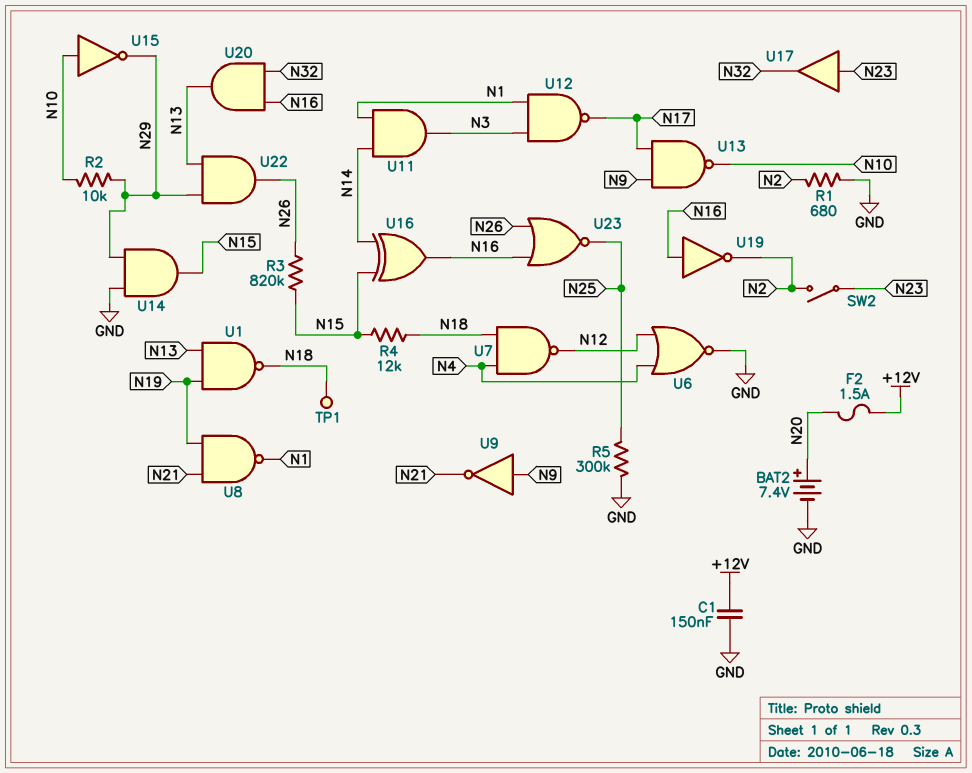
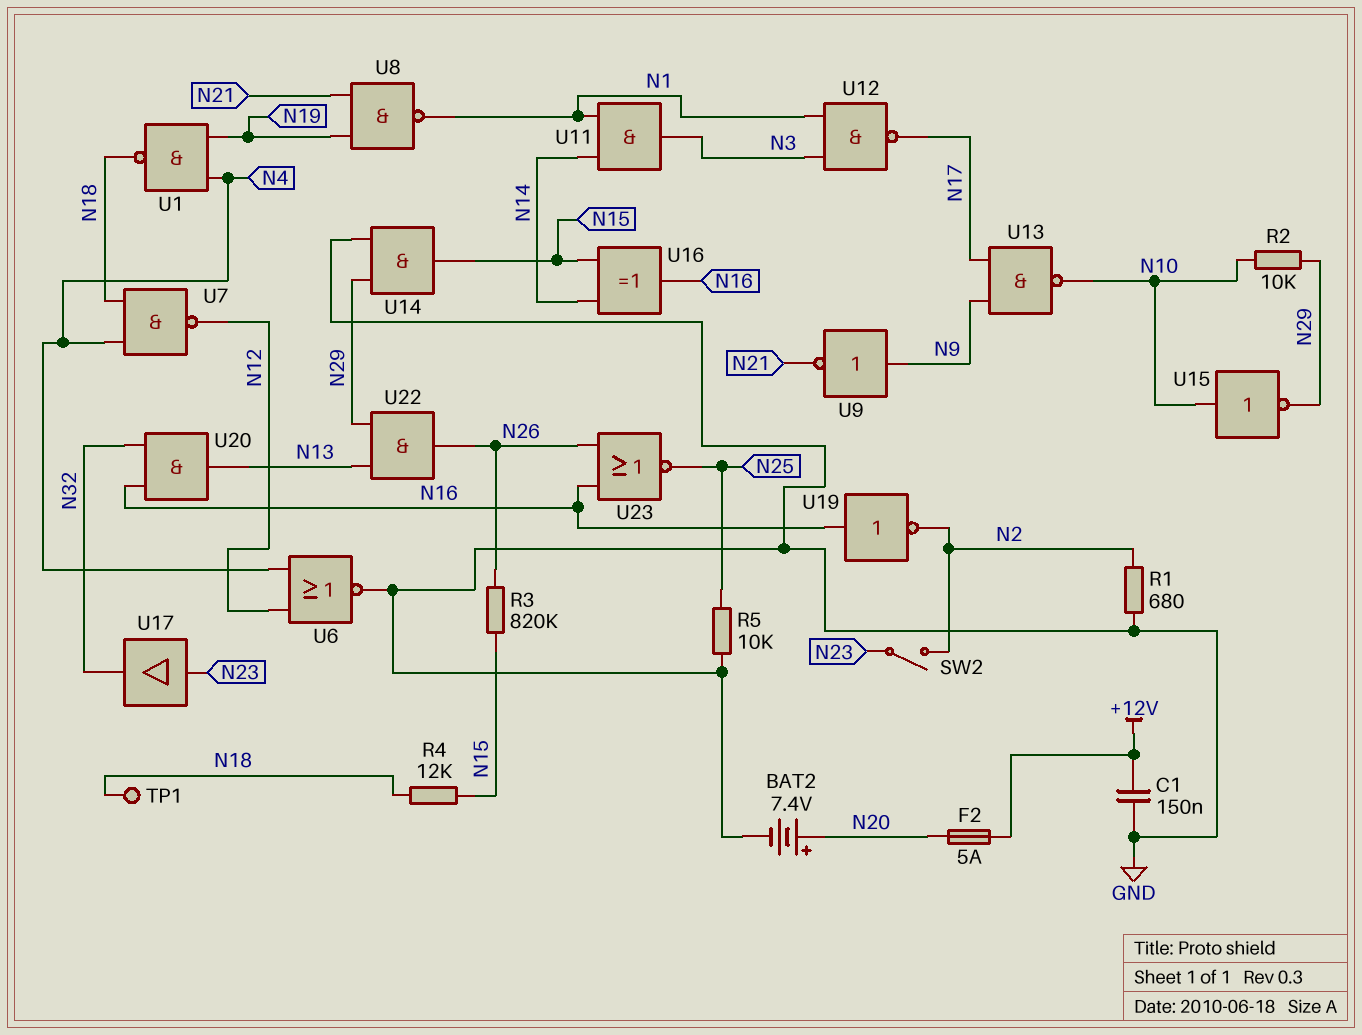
F2: 1.5A (+12V, N20) -> 5A (+12V, N20)
R5: 300k (GND, N25) -> 10k (GND, N25)
U1: NAND (in N13, in N19, out N18) -> NAND (in N4, in N19, out N18)

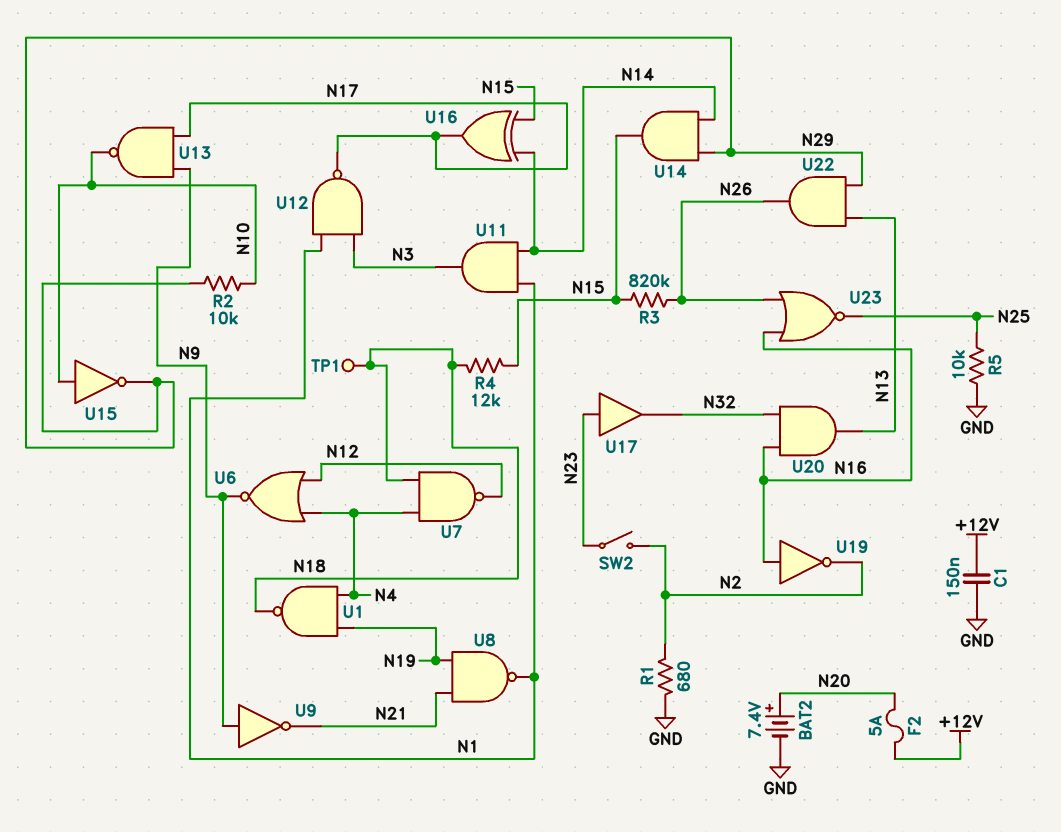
U6: NOR (in N4, in N12, out GND) -> NOR (in N4, in N12, out N9)
U14: AND (in GND, in N29, out N15) -> AND (in N14, in N29, out N15)
U16: XOR (in N14, in N15, out N16) -> XOR (in N14, in N15, out N17)

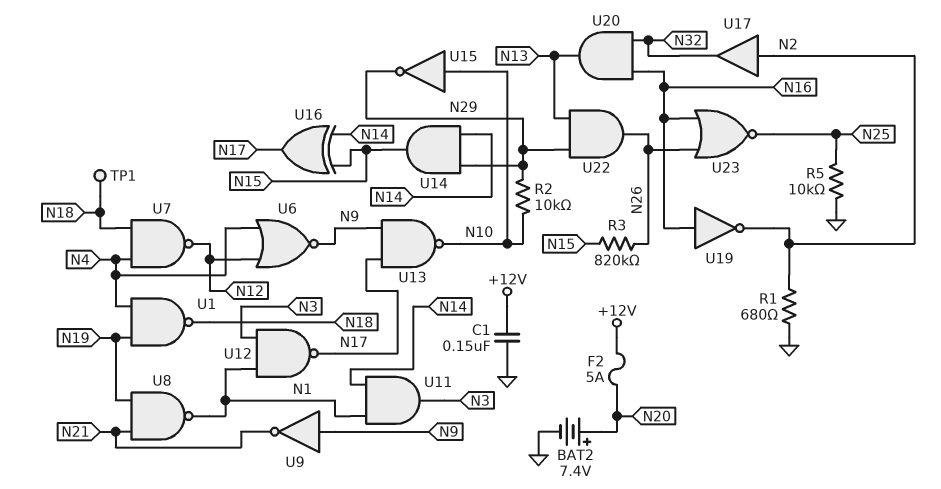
R4: 12k (N15, N18) -> none
SW2: switch (N2, N23) -> none
U17: buffer (in N23, out N32) -> buffer (in N2, out N32)

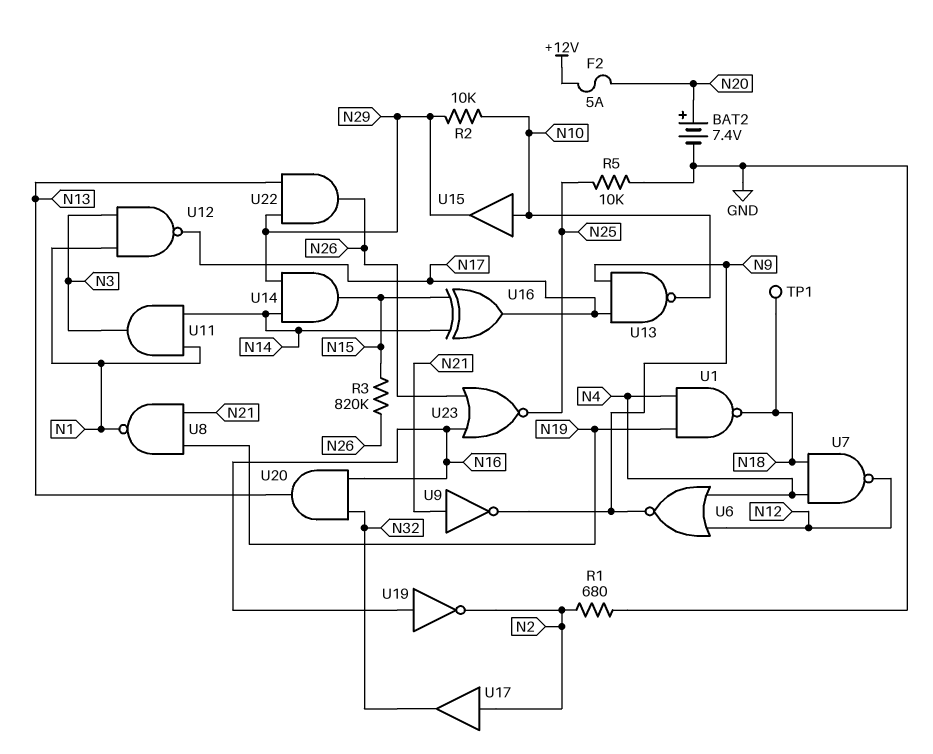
C1: 150nF (+12V, GND) -> none
U9: NOT (in N9, out N21) -> NOT (in N21, out N9)
U15: NOT (in N10, out N29) -> buffer (in N10, out N29)

